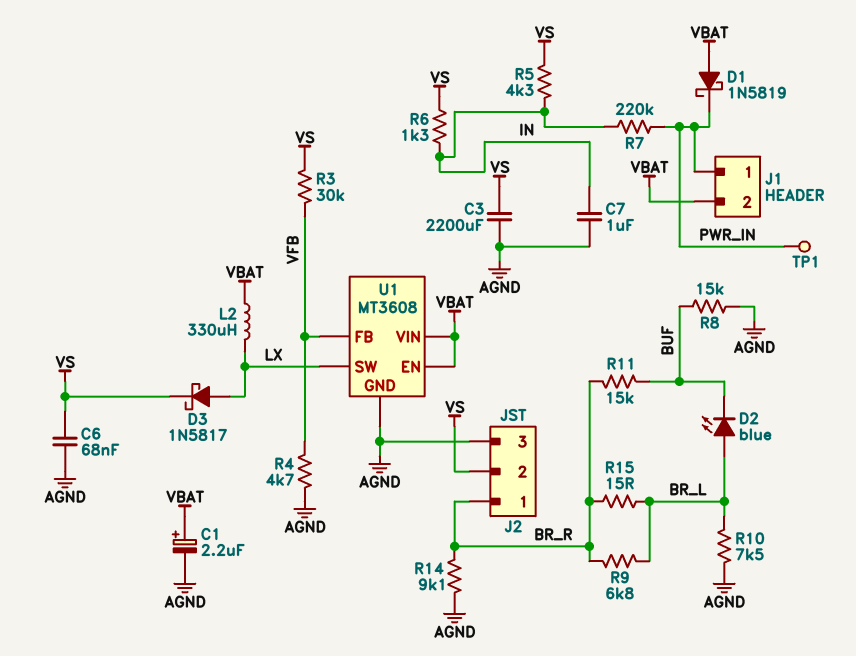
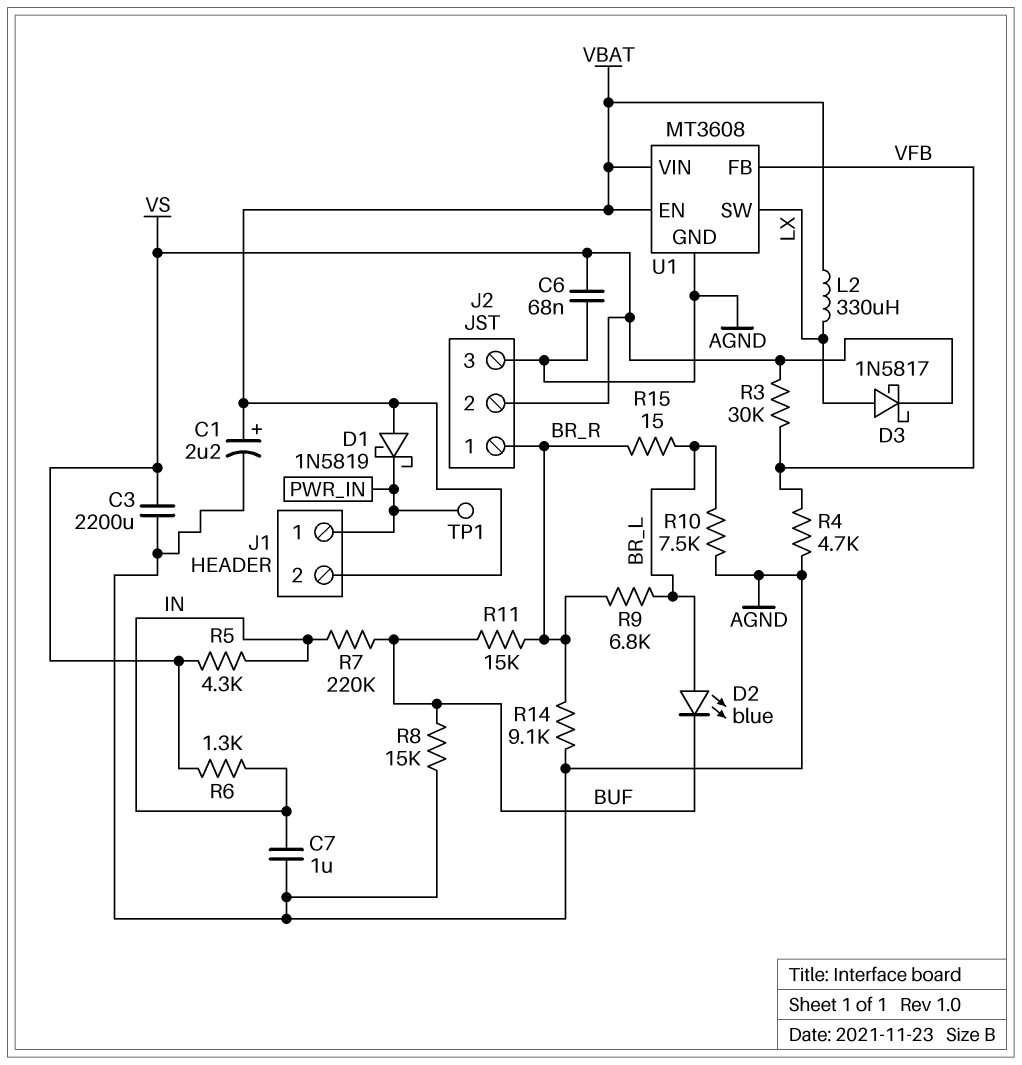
R7: 220k (IN, PWR_IN) -> 220k (BUF, IN)

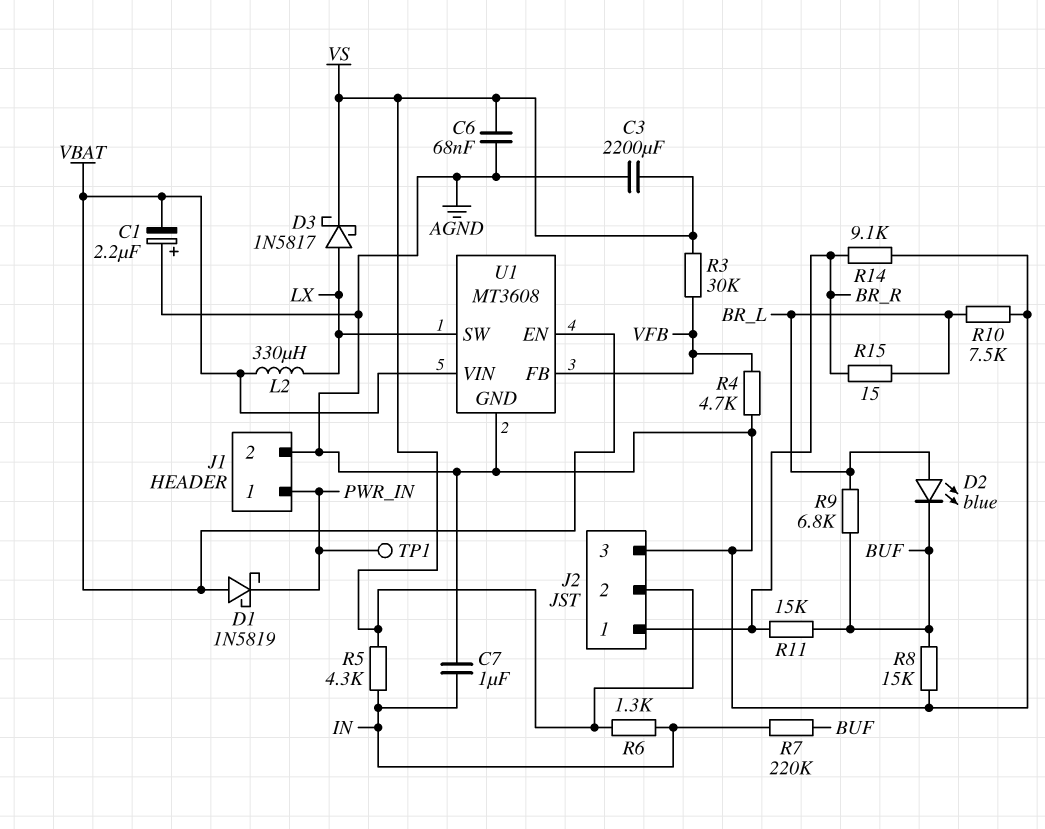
C1: 2.2uF (plus VBAT, minus AGND) -> 2.2uF (plus AGND, minus VBAT)
J1 pin 2: VBAT -> AGND
R9: 6.8k (BR_L, BR_R) -> 6.8k (BR_L, BUF)

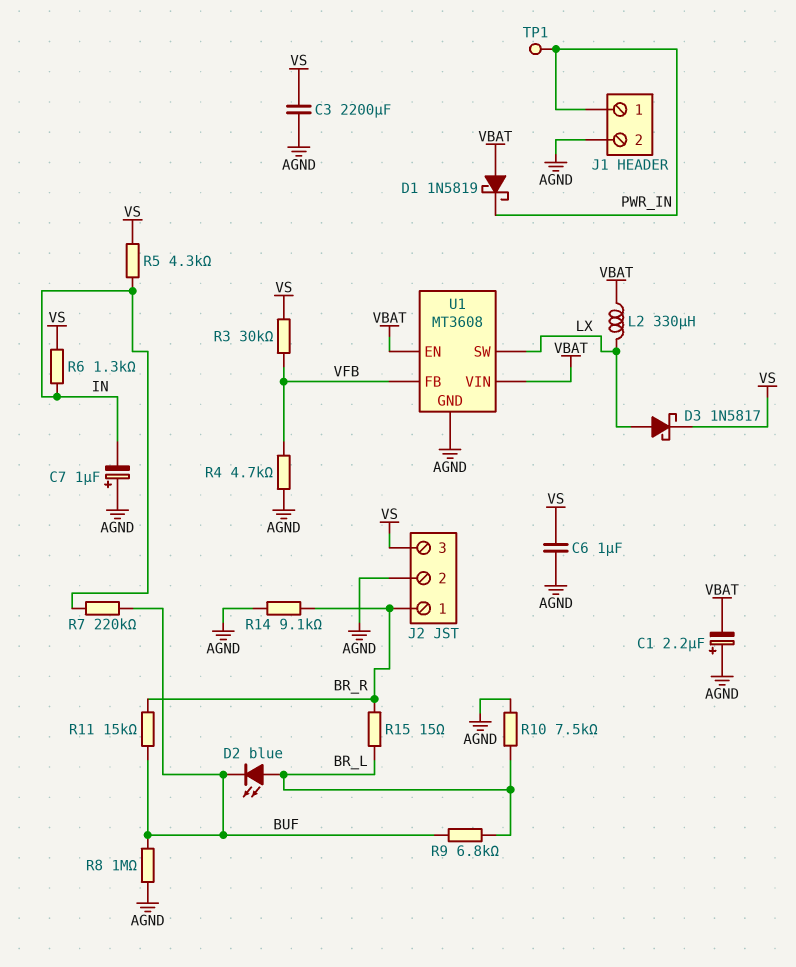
C6: 68nF (AGND, VS) -> 1uF (AGND, VS)
C7: 1uF (AGND, IN) -> 1uF (plus AGND, minus IN)
J2 pin 2: VS -> AGND
J2 pin 3: AGND -> VS
R8: 15k (AGND, BUF) -> 1M (AGND, BUF)

